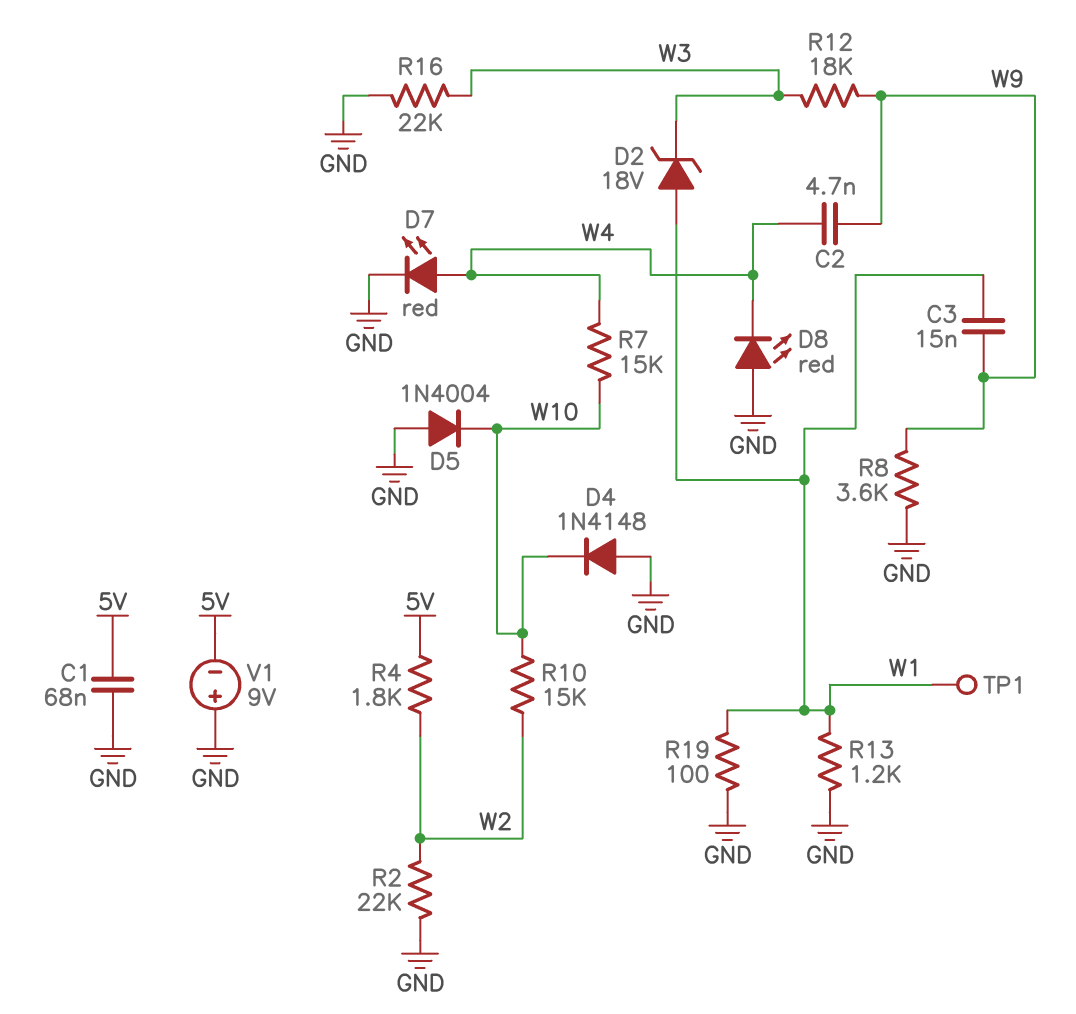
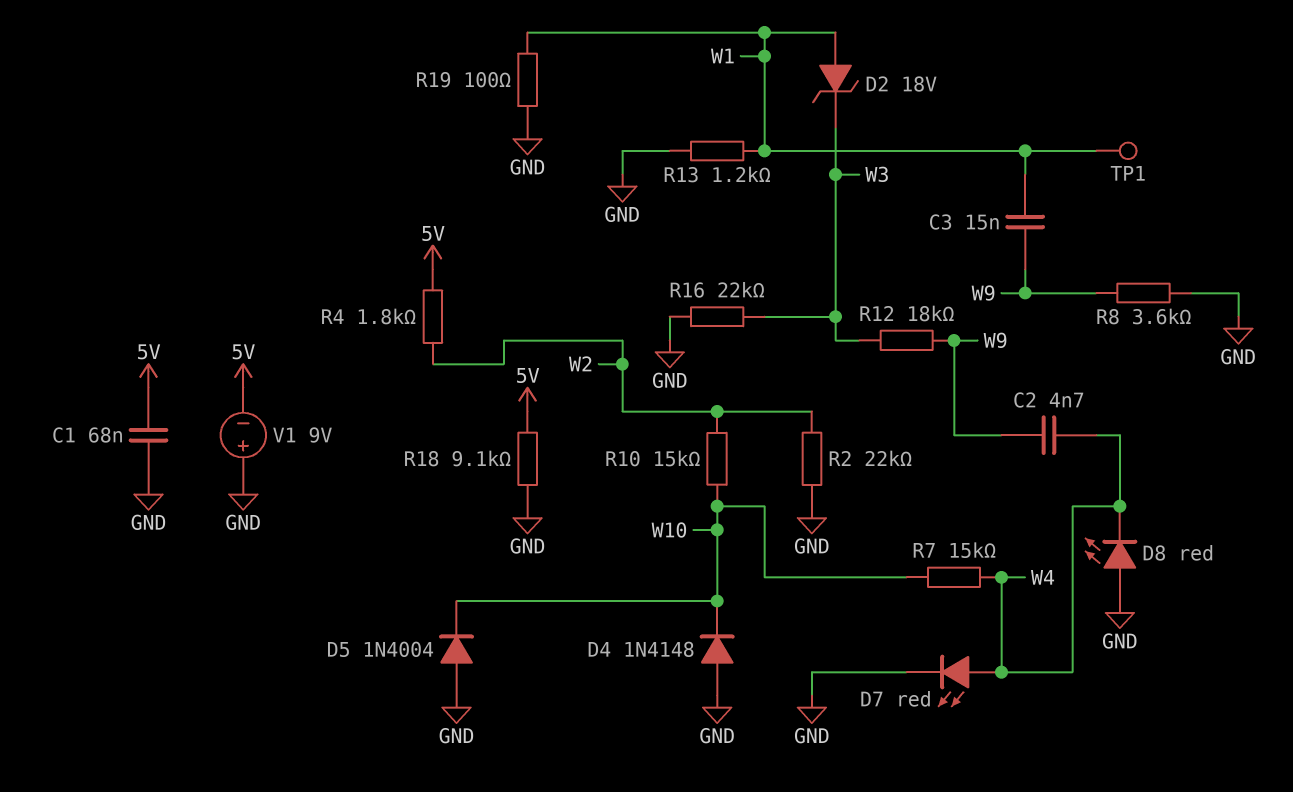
R18: none -> 9.1k (5V, GND)

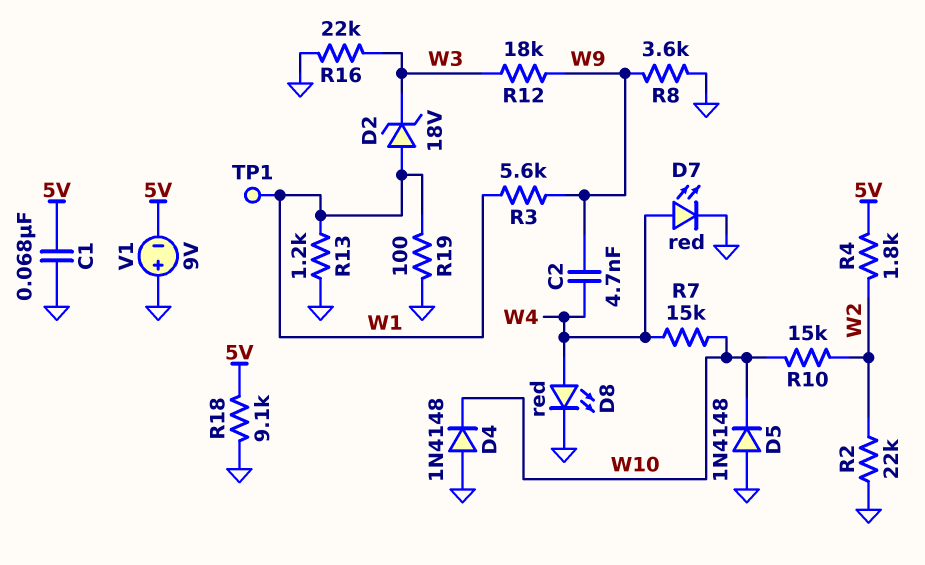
C3: 15nF (W1, W9) -> none
D5: diode 1N4004 (A GND, K W10) -> diode 1N4148 (A GND, K W10)
D8: LED red (A GND, K W4) -> LED red (A W4, K GND)
R3: none -> 5.6k (W1, W9)

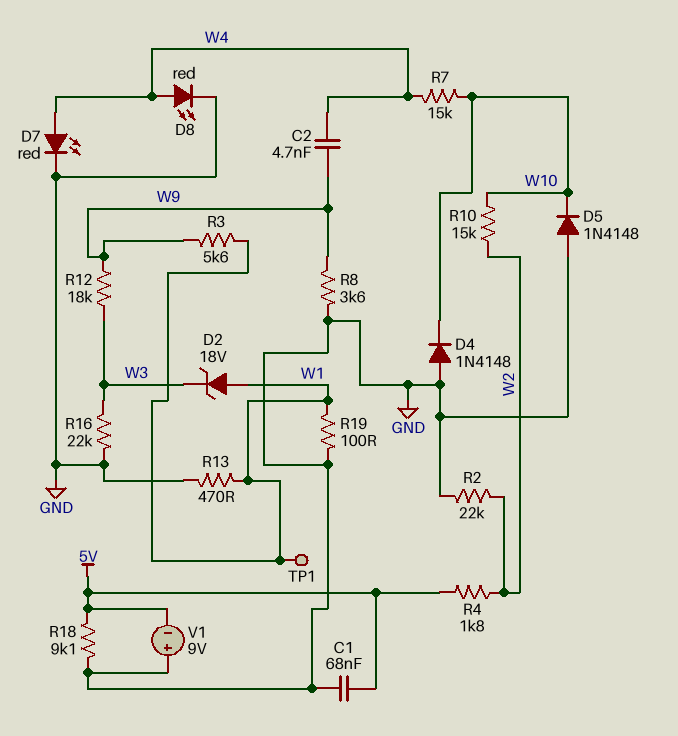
R13: 1.2k (GND, W1) -> 470 (GND, W1)

